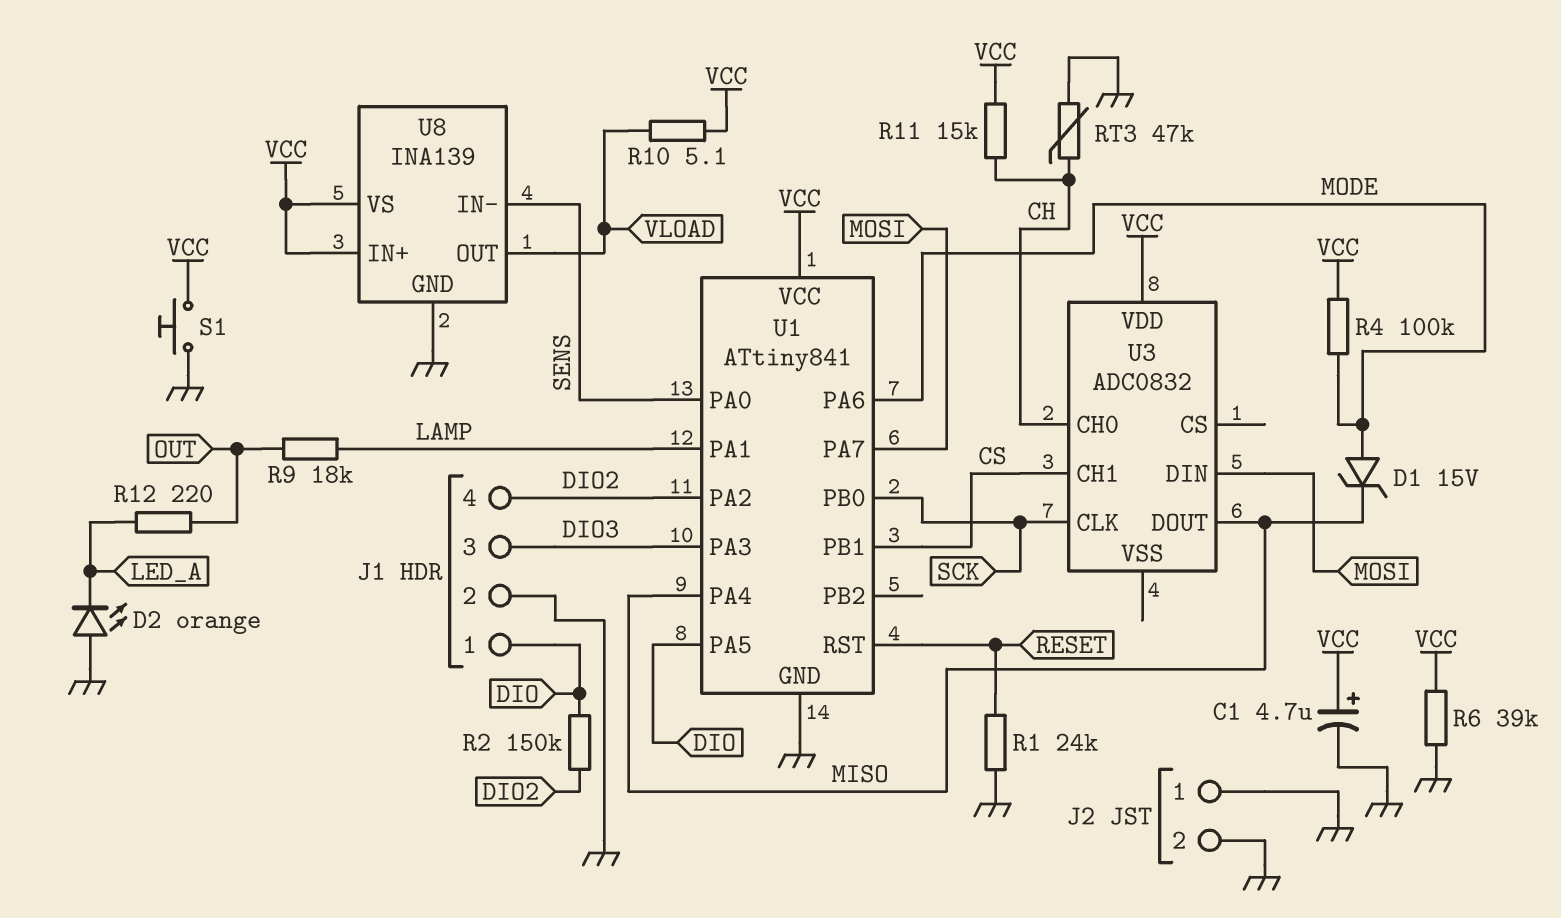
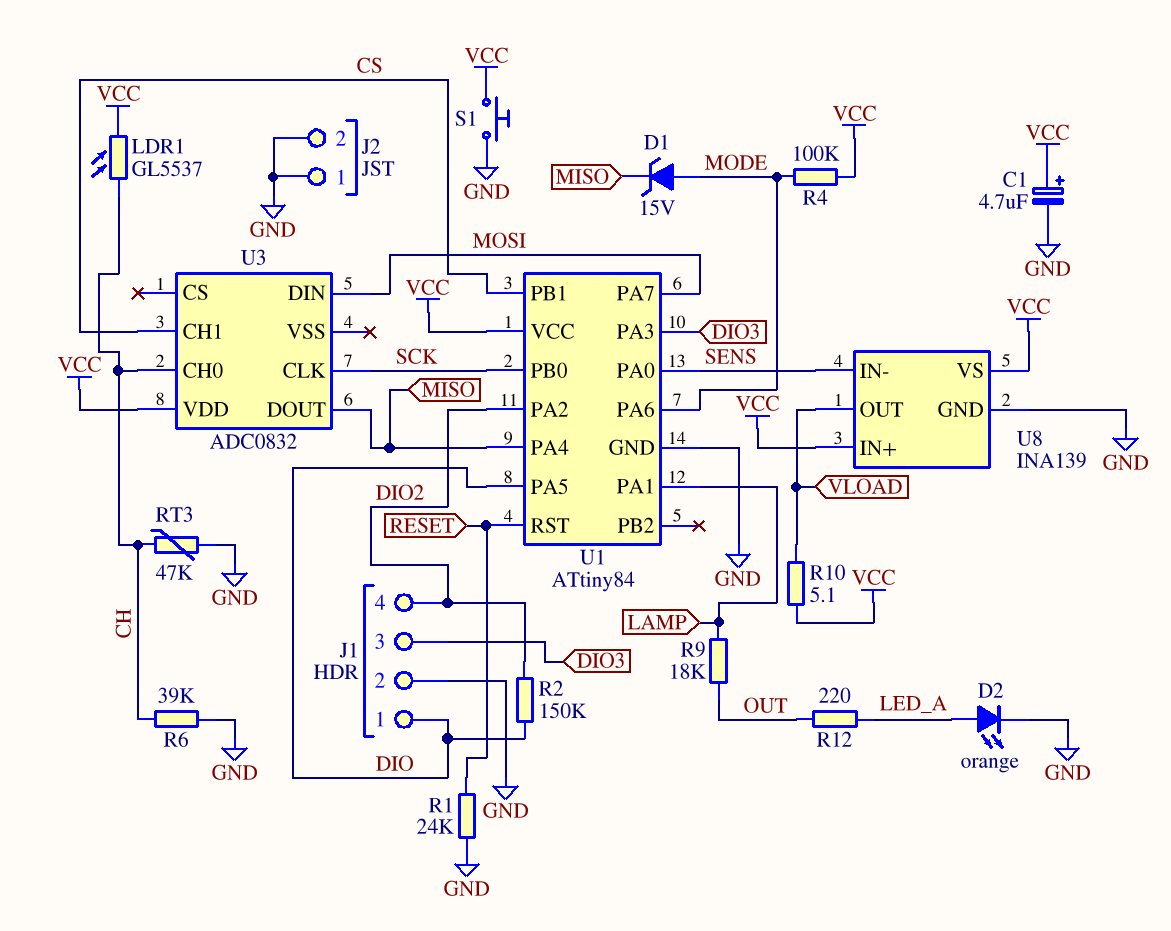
D2: LED orange (A GND, K LED_A) -> LED orange (A LED_A, K GND)
LDR1: none -> GL5537 (CH, VCC)
R6: 39k (GND, VCC) -> 39k (CH, GND)
R11: 15k (CH, VCC) -> none
U1: ATtiny841 -> ATtiny84

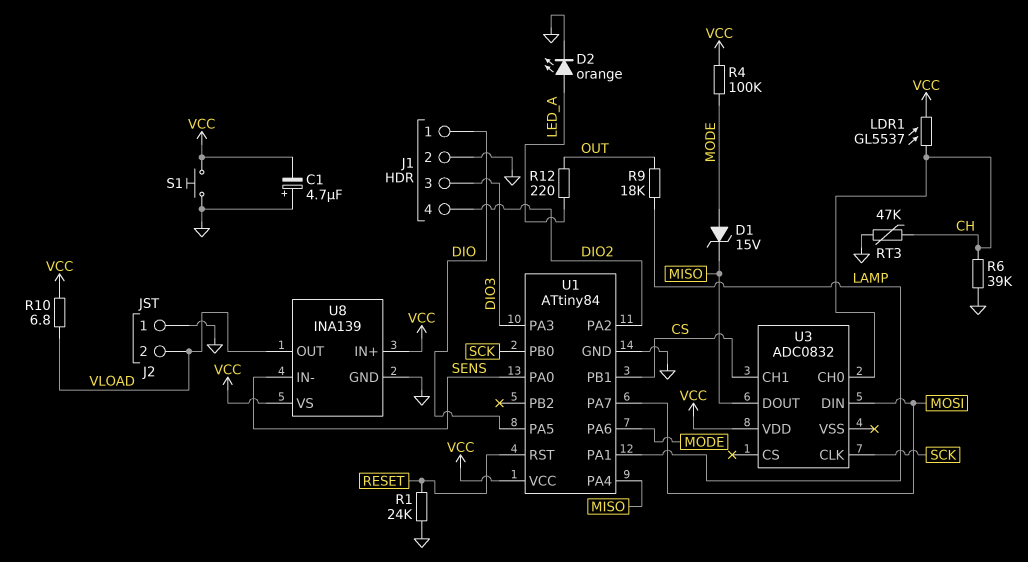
C1: 4.7uF (plus VCC, minus GND) -> 4.7uF (plus GND, minus VCC)
J2 pin 2: GND -> VLOAD
R2: 150k (DIO, DIO2) -> none
R10: 5.1 (VCC, VLOAD) -> 6.8 (VCC, VLOAD)

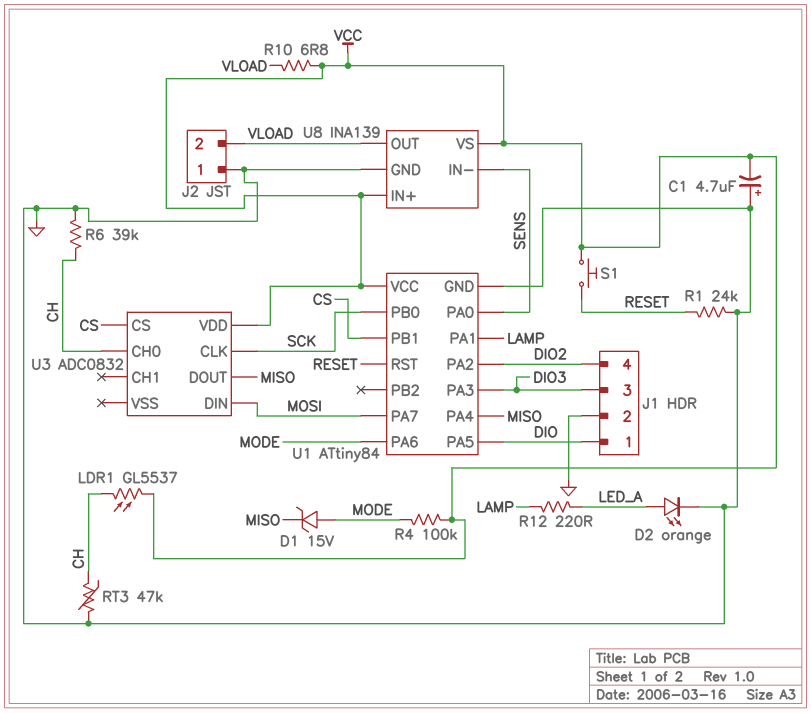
R9: 18k (LAMP, OUT) -> none
R12: 220 (LED_A, OUT) -> 220 (LAMP, LED_A)
S1: button (GND, VCC) -> button (RESET, VCC)
U3 pin CH1: CS -> none
U3 pin CS: none -> CS

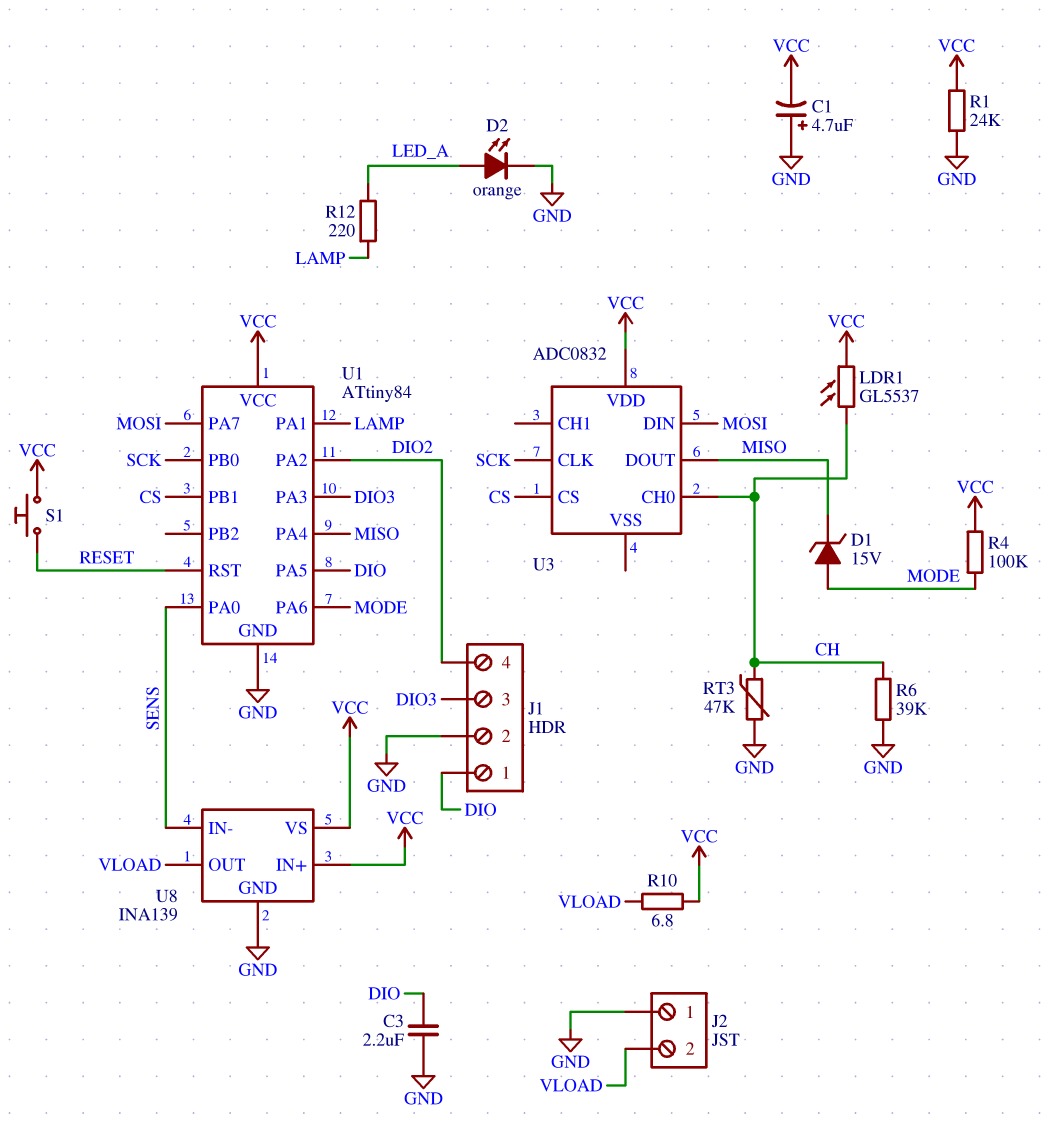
C3: none -> 2.2uF (DIO, GND)
R1: 24k (GND, RESET) -> 24k (GND, VCC)

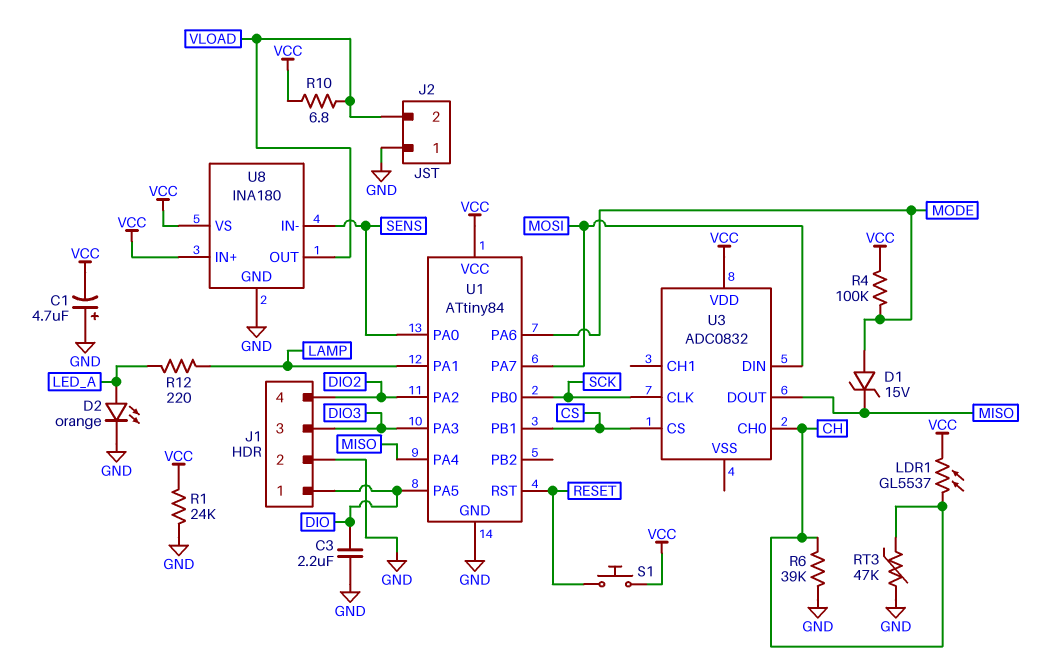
U8: INA139 -> INA180

